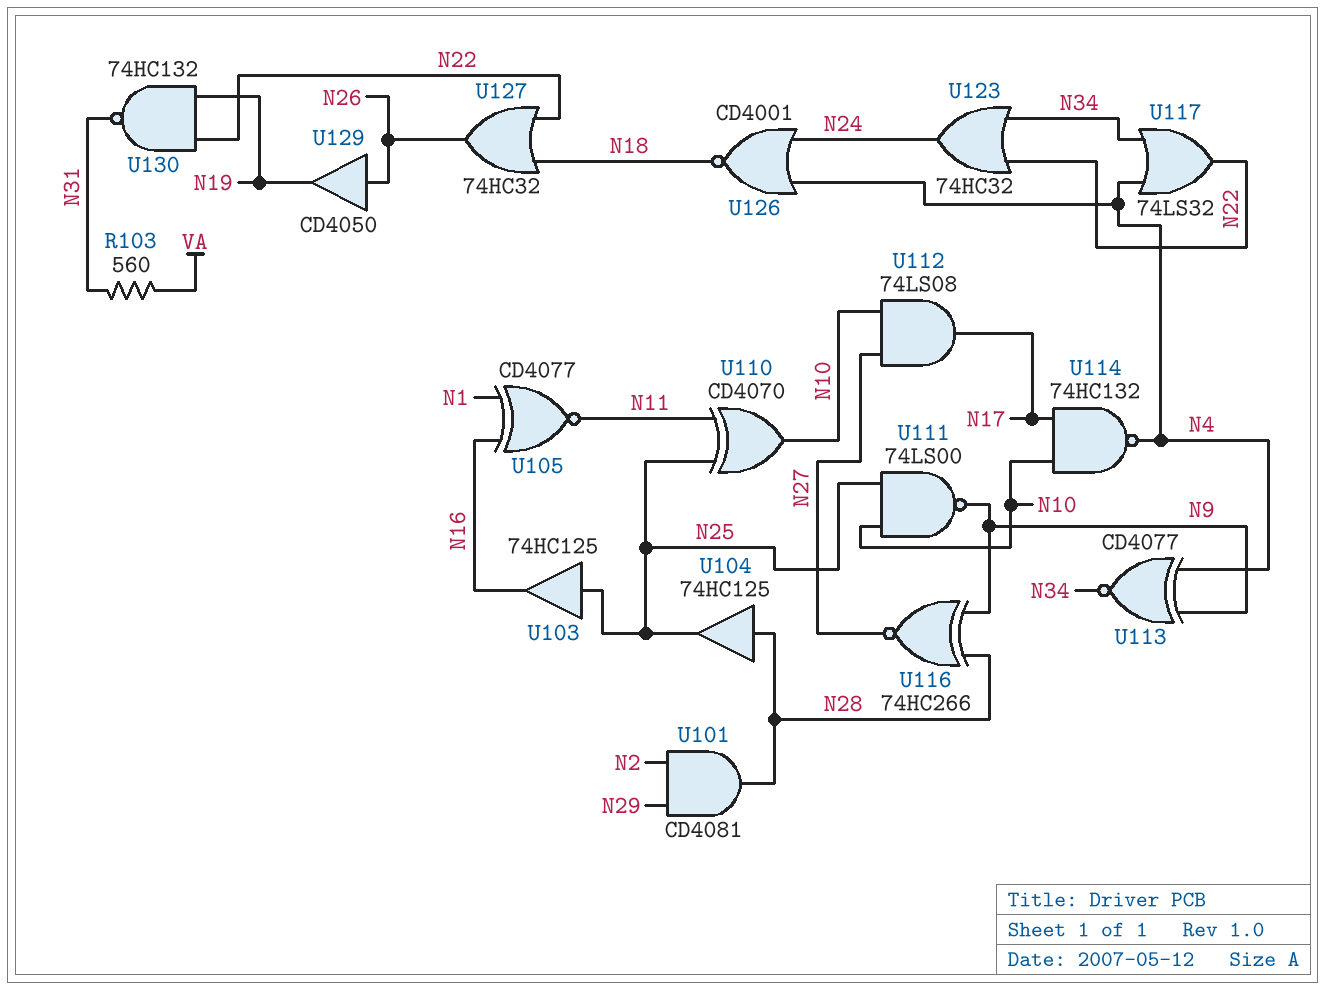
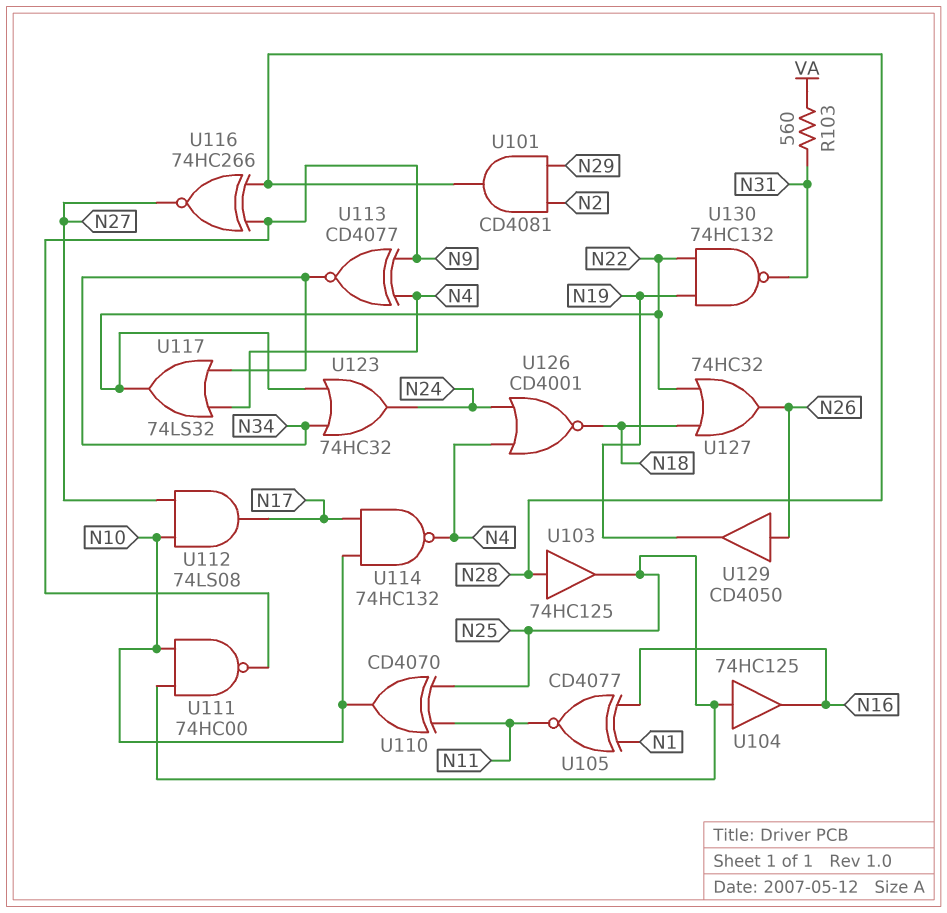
U103: buffer 74HC125 (in N25, out N16) -> buffer 74HC125 (in N28, out N25)
U104: buffer 74HC125 (in N28, out N25) -> buffer 74HC125 (in N25, out N16)
U111: NAND 74LS00 (in N10, in N25, out N9) -> NAND 74HC00 (in N10, in N25, out N9)

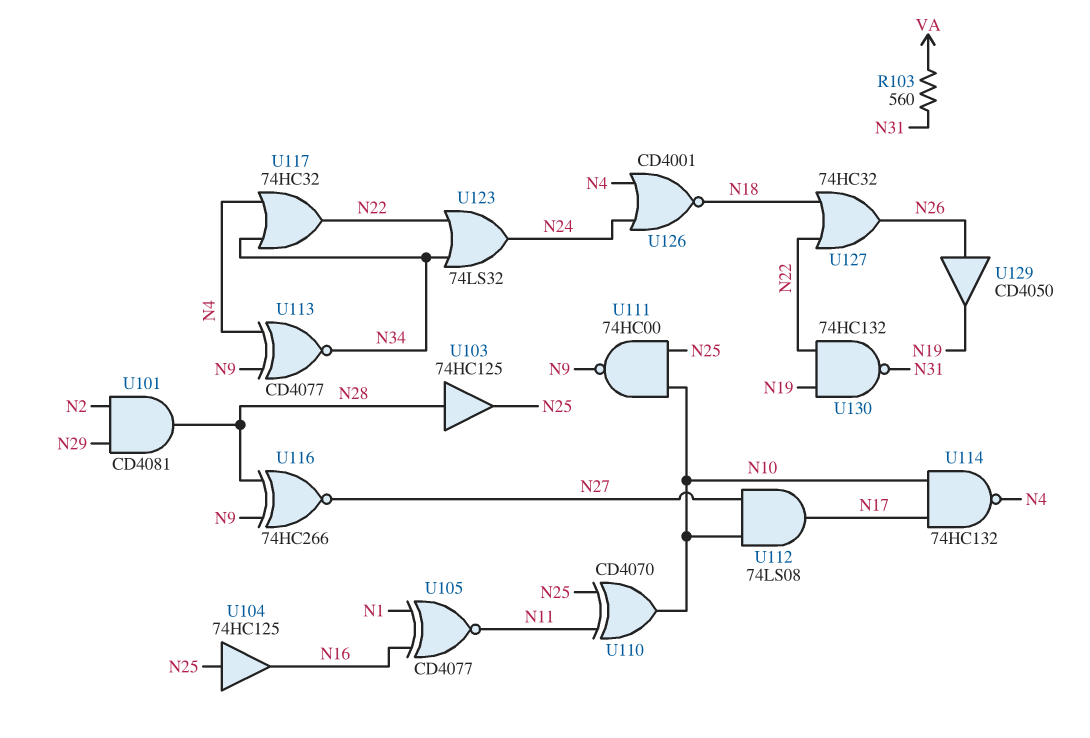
U117: OR 74LS32 (in N4, in N34, out N22) -> OR 74HC32 (in N4, in N34, out N22)
U123: OR 74HC32 (in N22, in N34, out N24) -> OR 74LS32 (in N22, in N34, out N24)

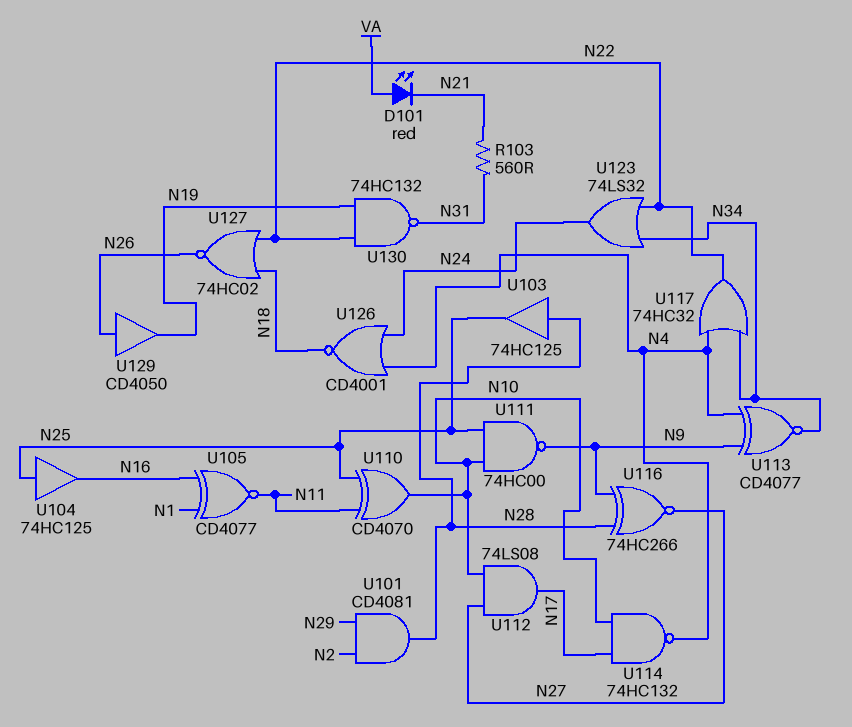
D101: none -> LED red (A VA, K N21)
R103: 560 (N31, VA) -> 560 (N21, N31)
U127: OR 74HC32 (in N18, in N22, out N26) -> NOR 74HC02 (in N18, in N22, out N26)

